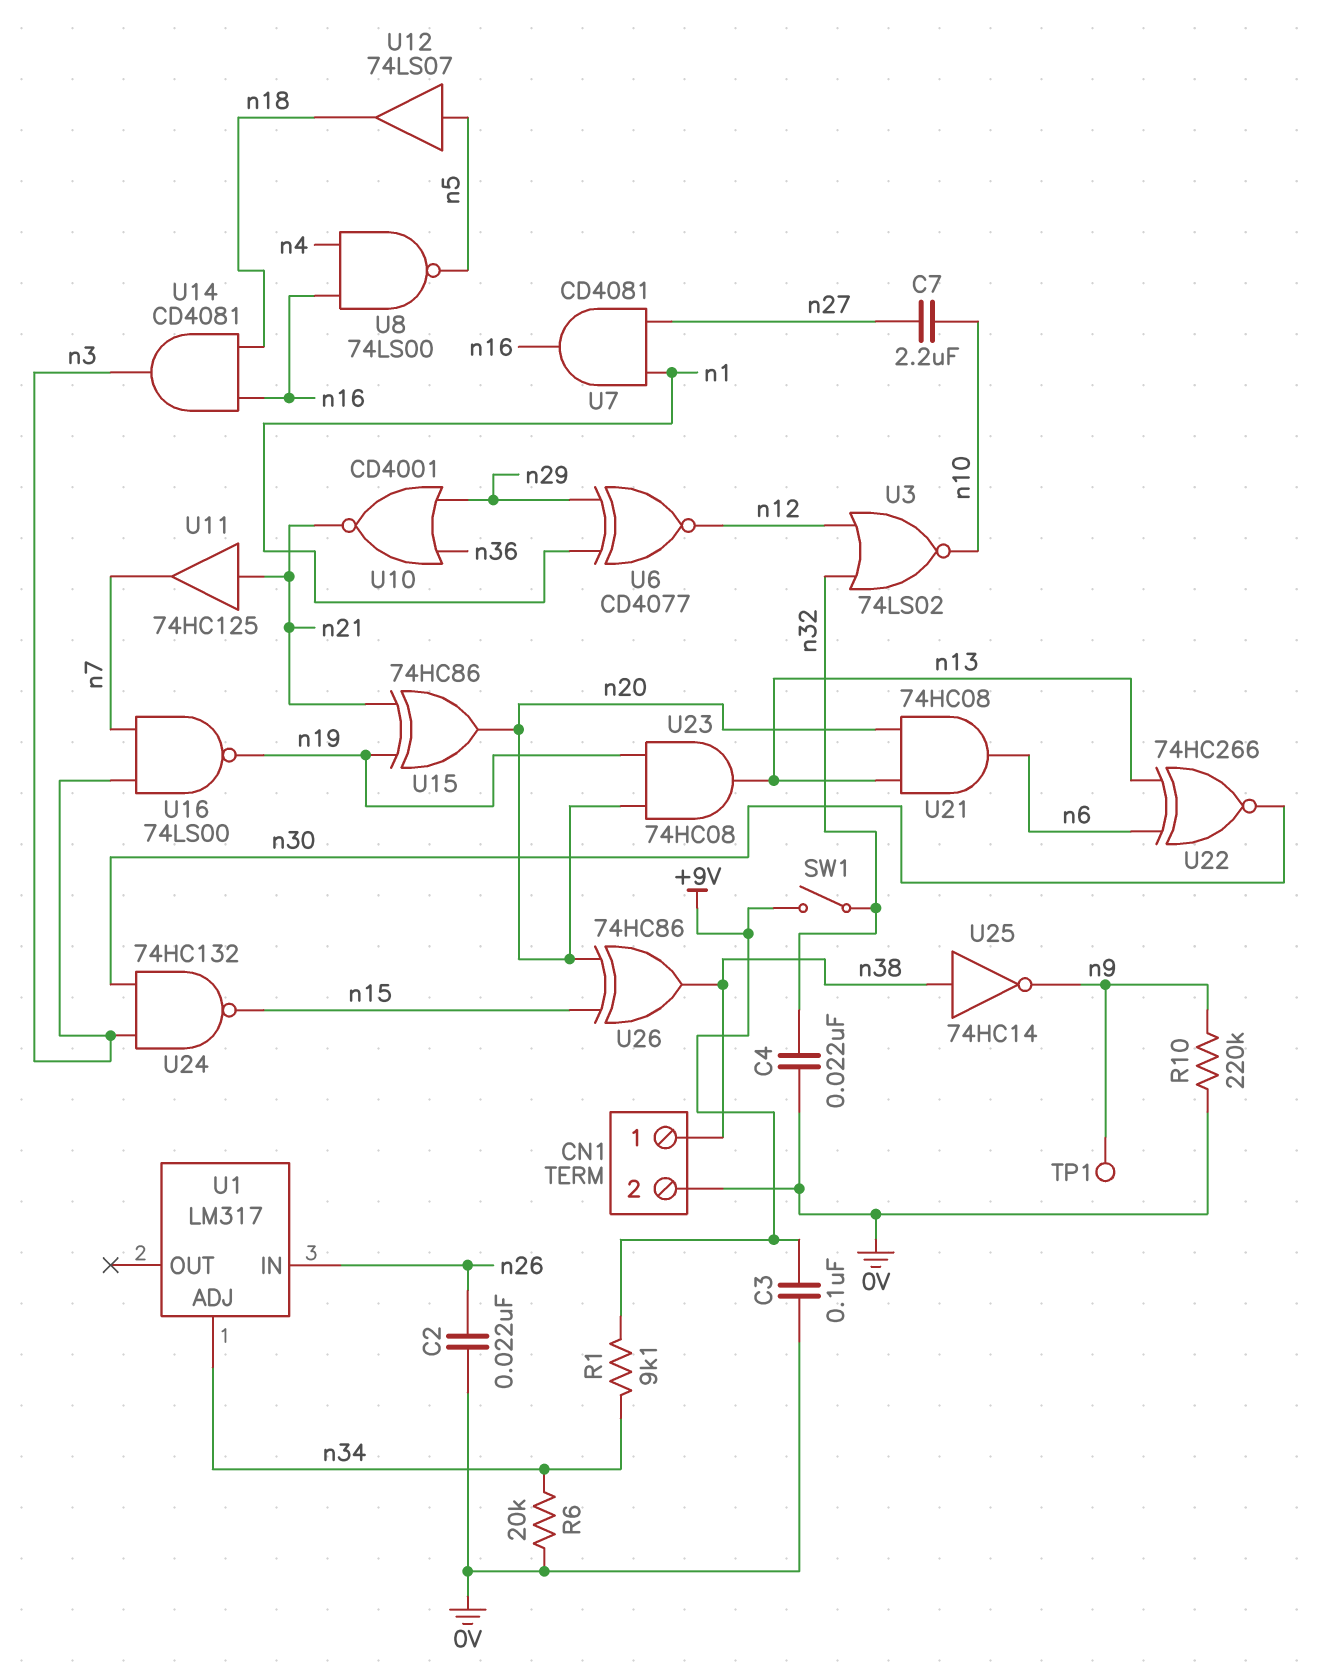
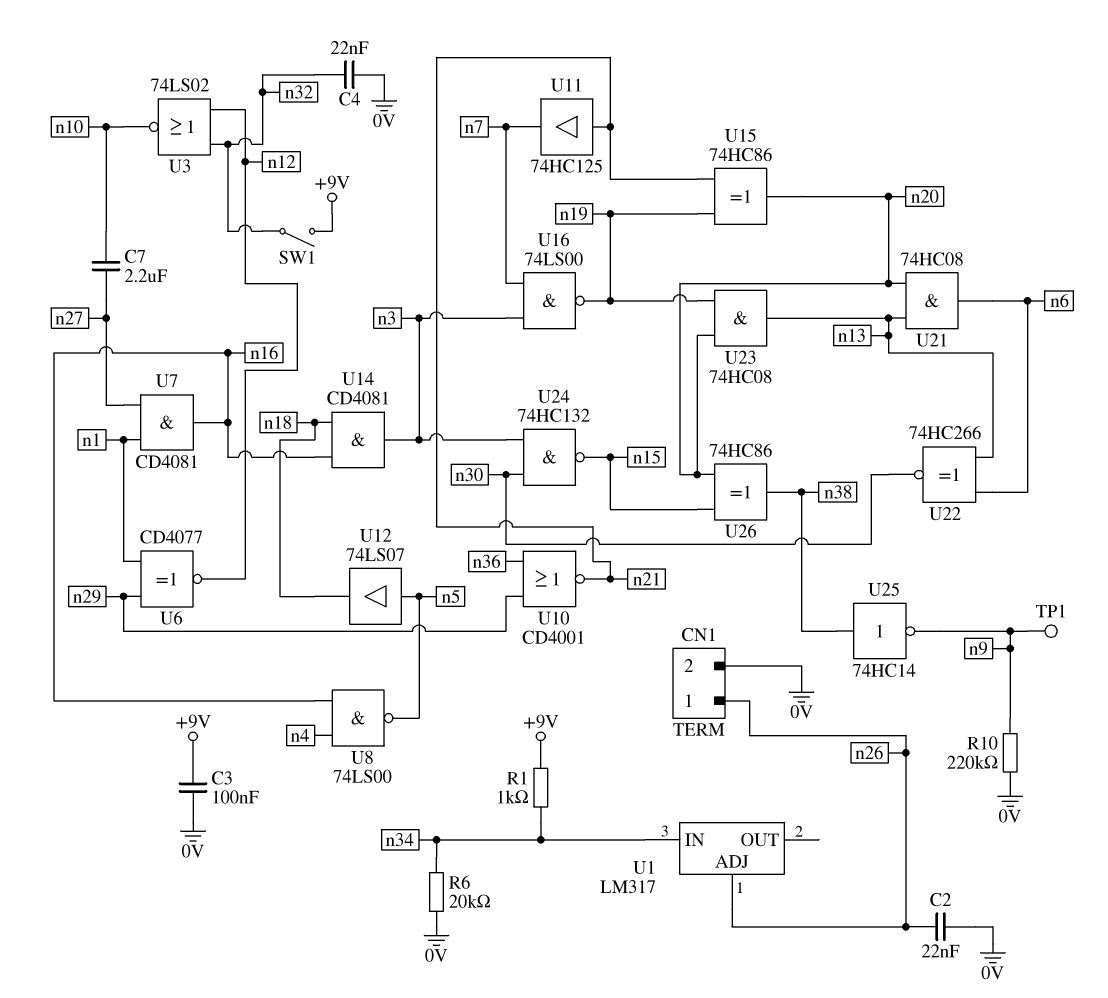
CN1 pin 1: n38 -> n26
R1: 9.1k (+9V, n34) -> 1k (+9V, n34)
U1 pin ADJ: n34 -> n26
U1 pin IN: n26 -> n34

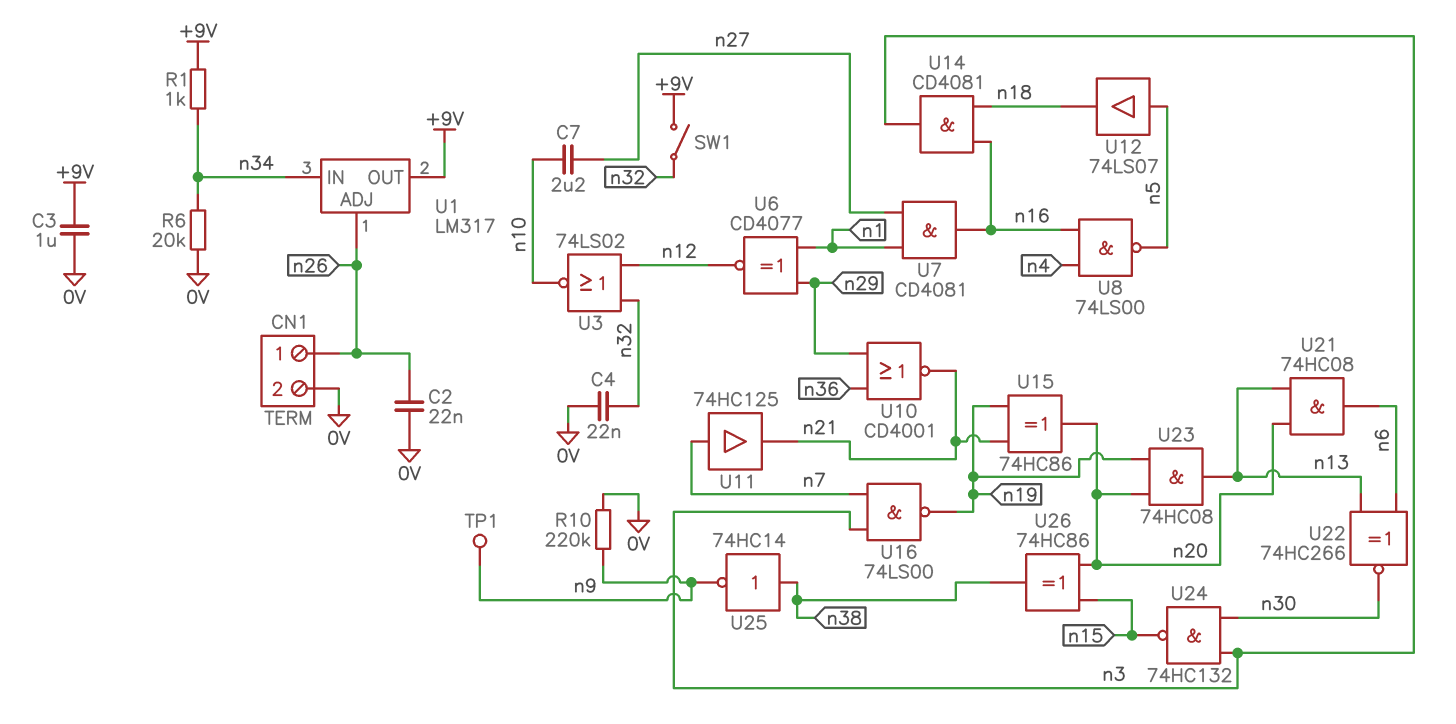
C3: 100nF (+9V, 0V) -> 1uF (+9V, 0V)
U1 pin OUT: none -> +9V
U11: buffer 74HC125 (in n21, out n7) -> buffer 74HC125 (in n7, out n21)

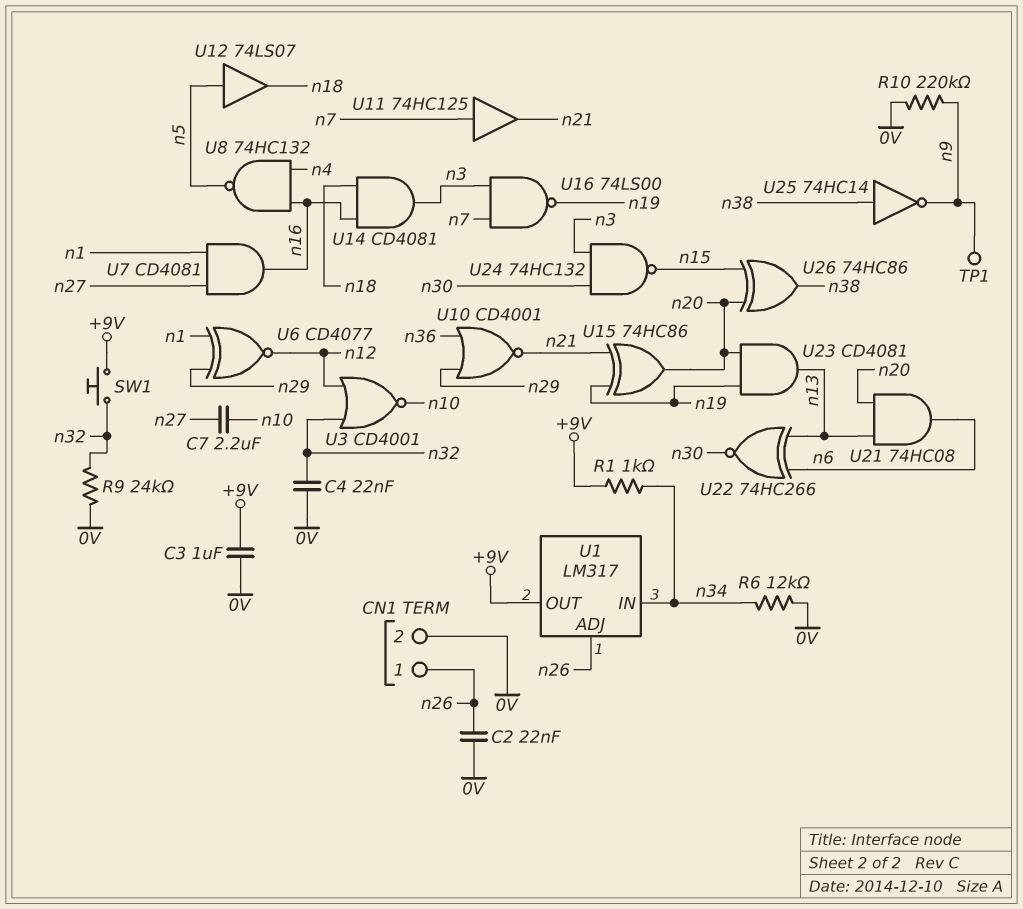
R6: 20k (0V, n34) -> 12k (0V, n34)
R9: none -> 24k (0V, n32)
SW1: switch (+9V, n32) -> button (+9V, n32)
U3: NOR 74LS02 (in n12, in n32, out n10) -> NOR CD4001 (in n12, in n32, out n10)
U8: NAND 74LS00 (in n4, in n16, out n5) -> NAND 74HC132 (in n4, in n16, out n5)
U23: AND 74HC08 (in n19, in n20, out n13) -> AND CD4081 (in n19, in n20, out n13)

